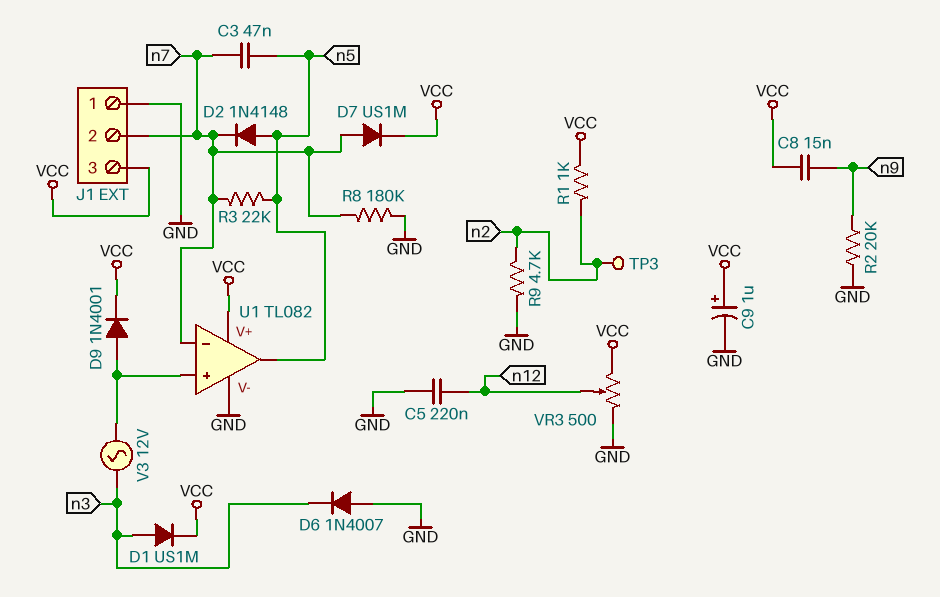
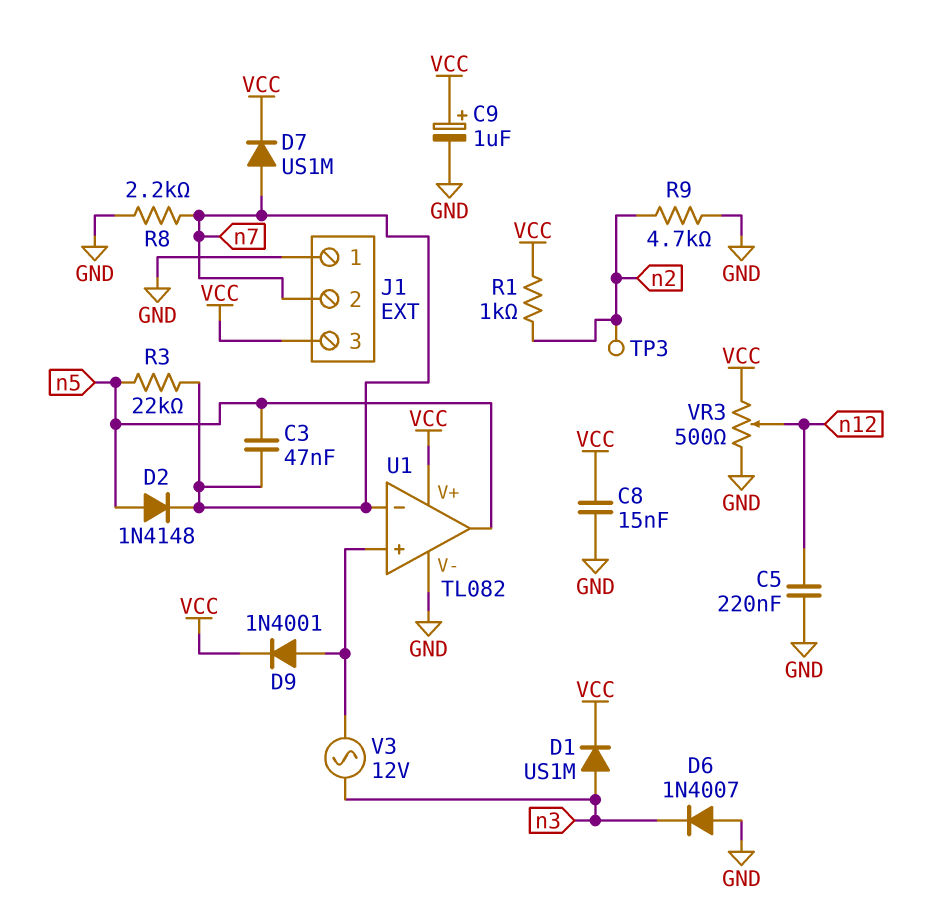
C8: 15nF (VCC, n9) -> 15nF (GND, VCC)
R2: 20k (GND, n9) -> none
R8: 180k (GND, n7) -> 2.2k (GND, n7)

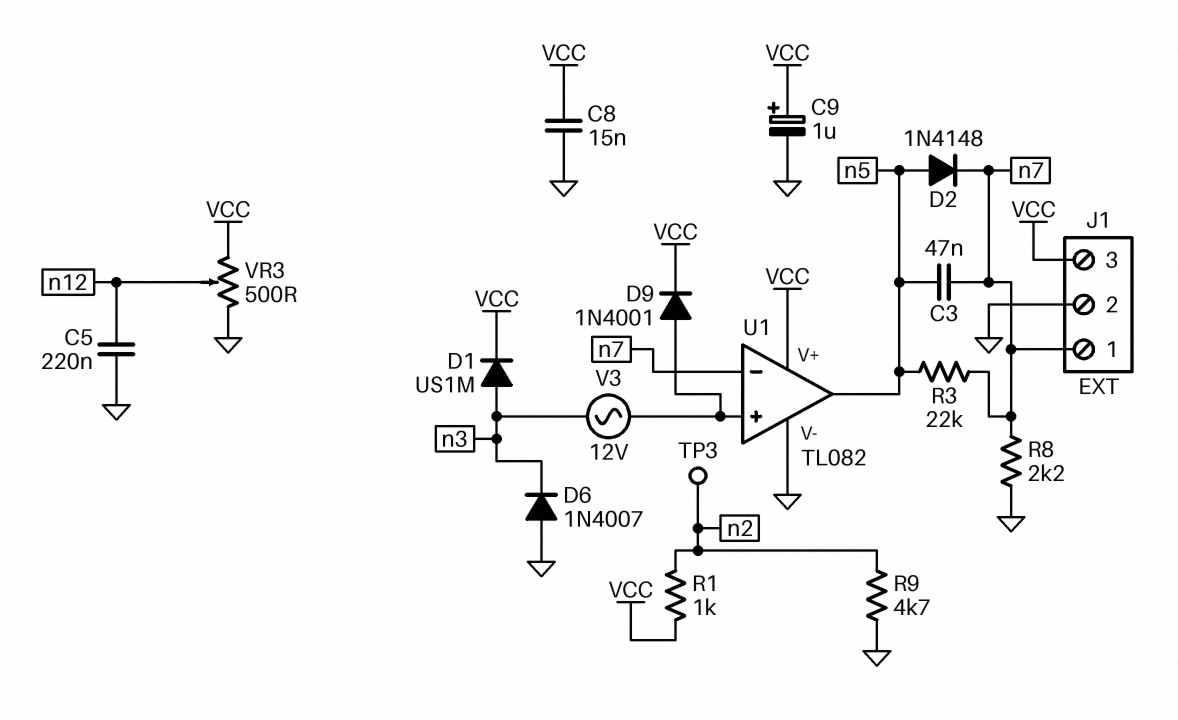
D7: diode US1M (A n7, K VCC) -> none
J1 pin 1: GND -> n7
J1 pin 2: n7 -> GND

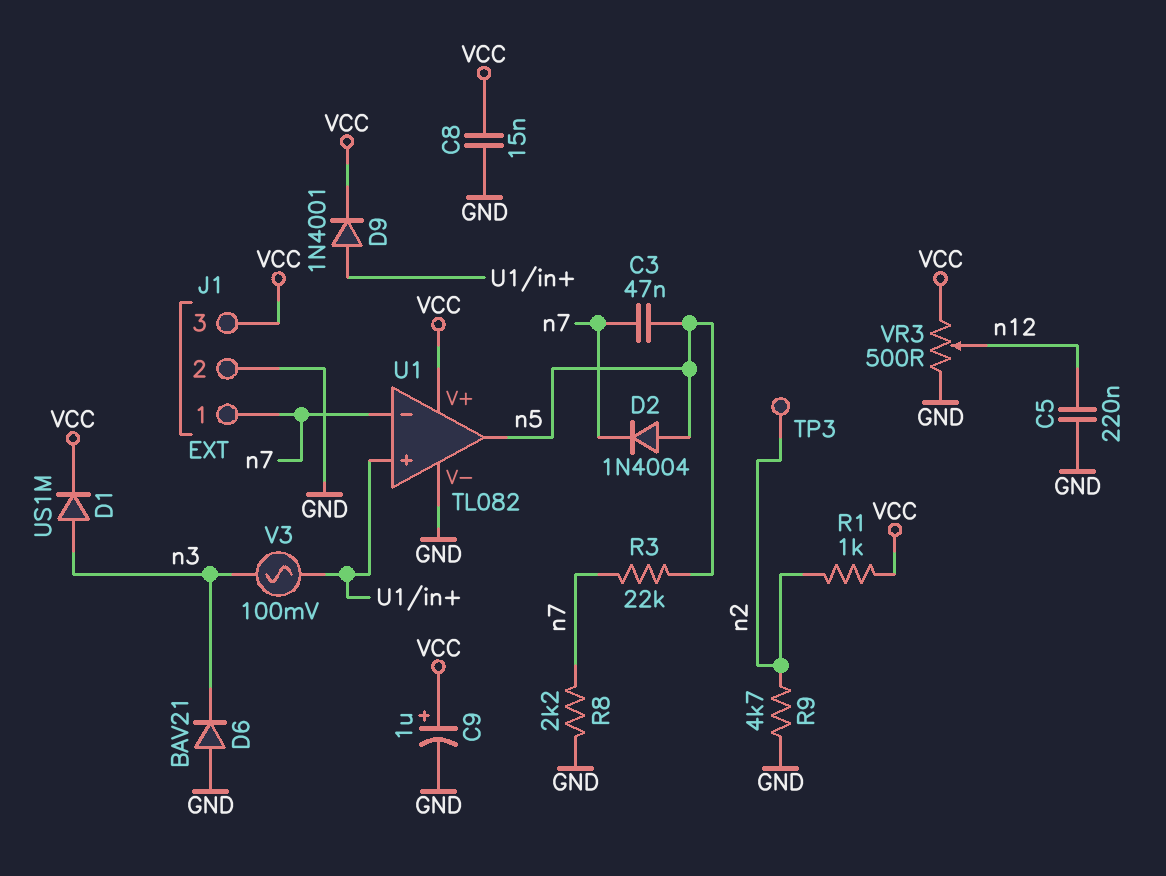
D2: diode 1N4148 (A n5, K n7) -> diode 1N4004 (A n5, K n7)
D6: diode 1N4007 (A GND, K n3) -> diode BAV21 (A GND, K n3)
V3: AC 12V (U1/in+, n3) -> AC 100mV (U1/in+, n3)

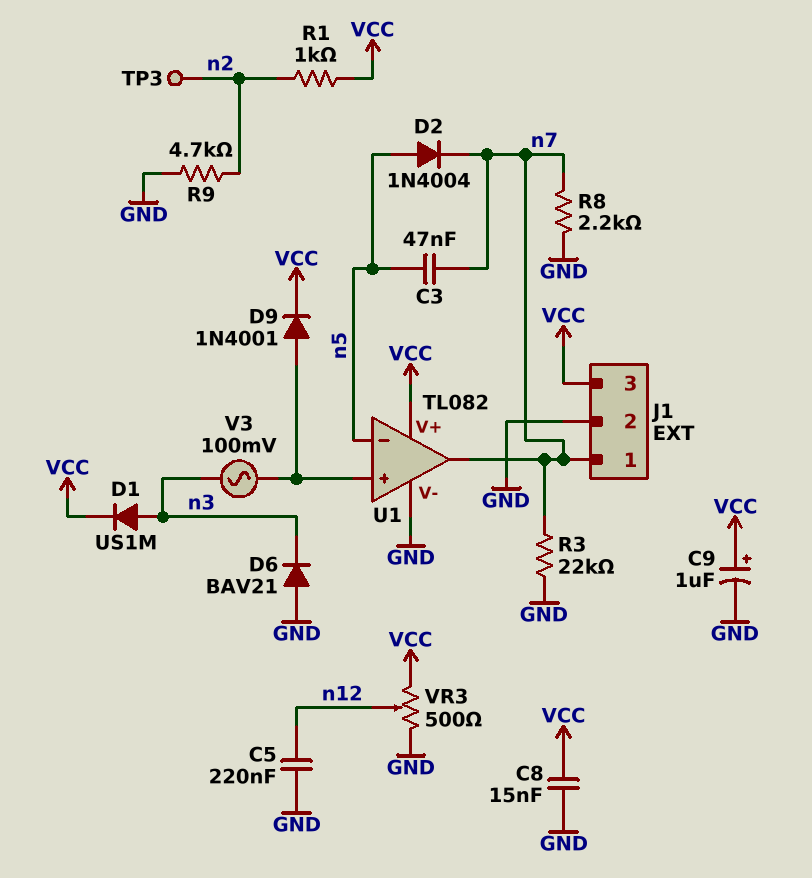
R3: 22k (n5, n7) -> 22k (GND, n7)
U1 pin in-: n7 -> n5
U1 pin out: n5 -> n7

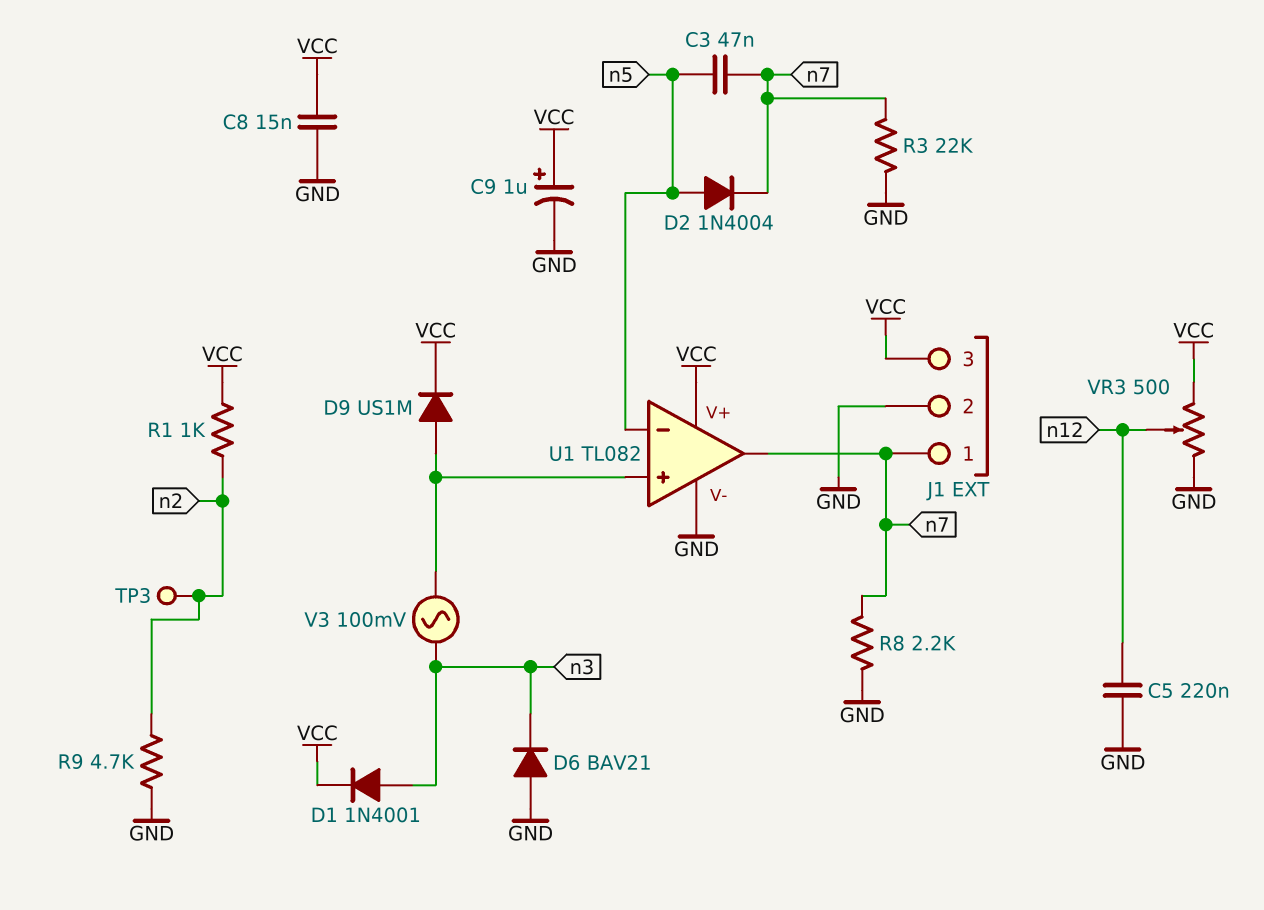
D1: diode US1M (A n3, K VCC) -> diode 1N4001 (A n3, K VCC)
D9: diode 1N4001 (A U1/in+, K VCC) -> diode US1M (A U1/in+, K VCC)

